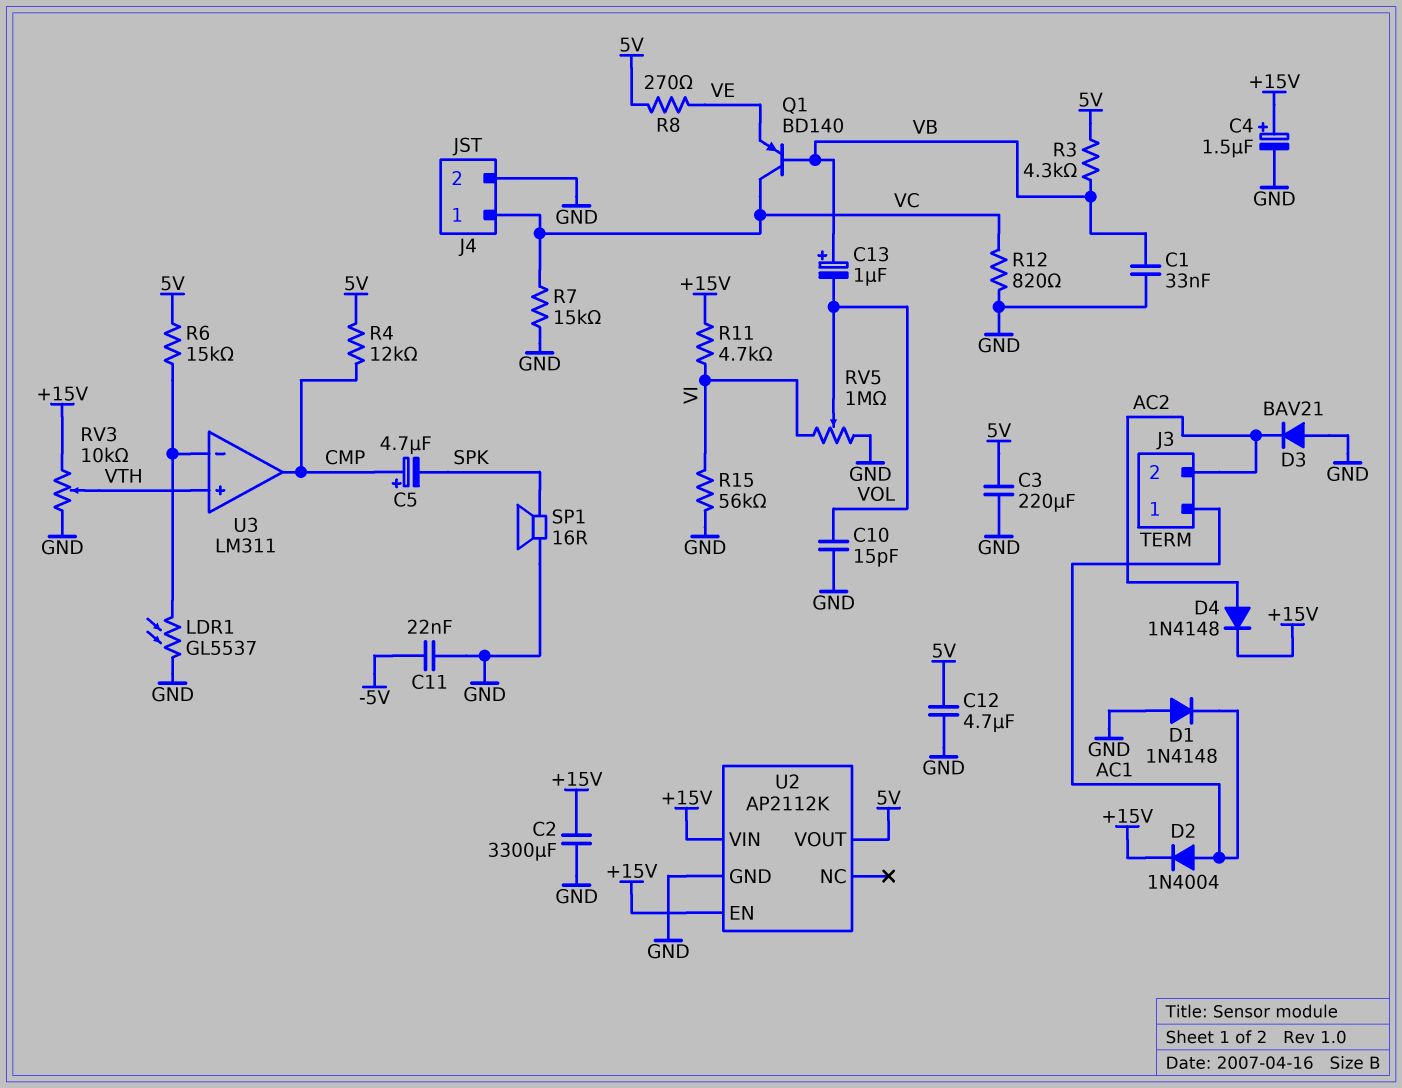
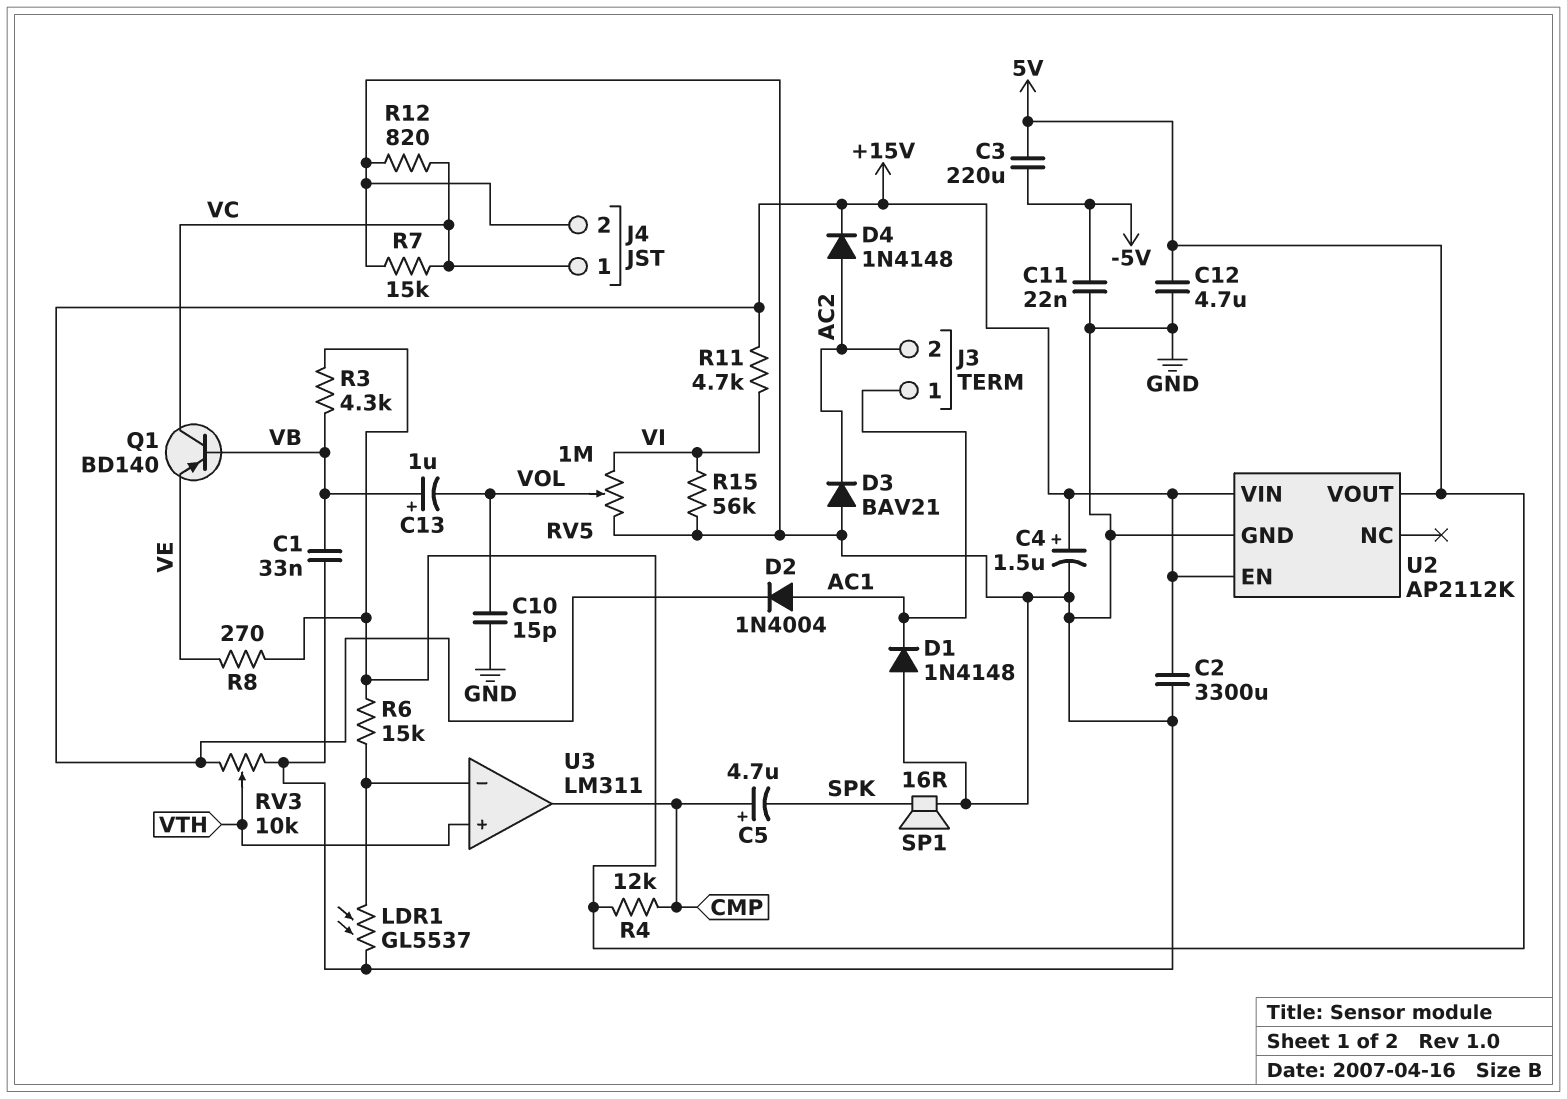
C3: 220uF (5V, GND) -> 220uF (-5V, 5V)

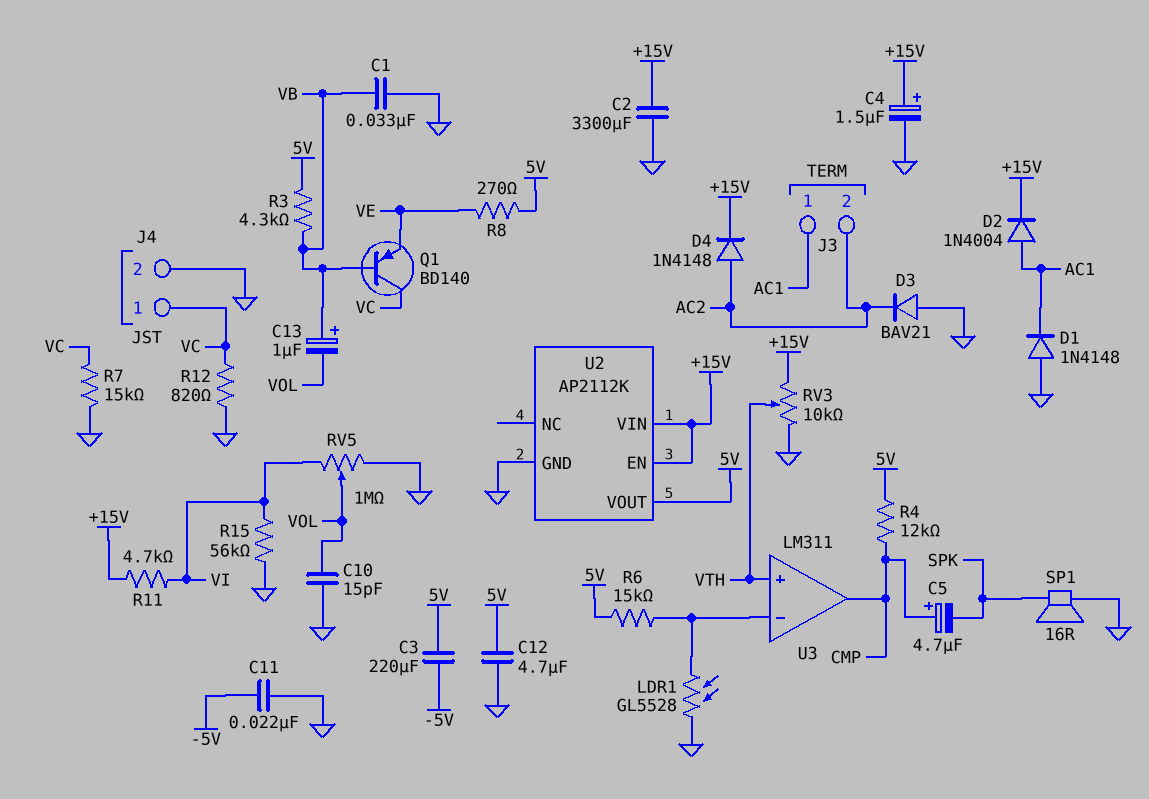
LDR1: GL5537 (GND, U3/in-) -> GL5528 (GND, U3/in-)

